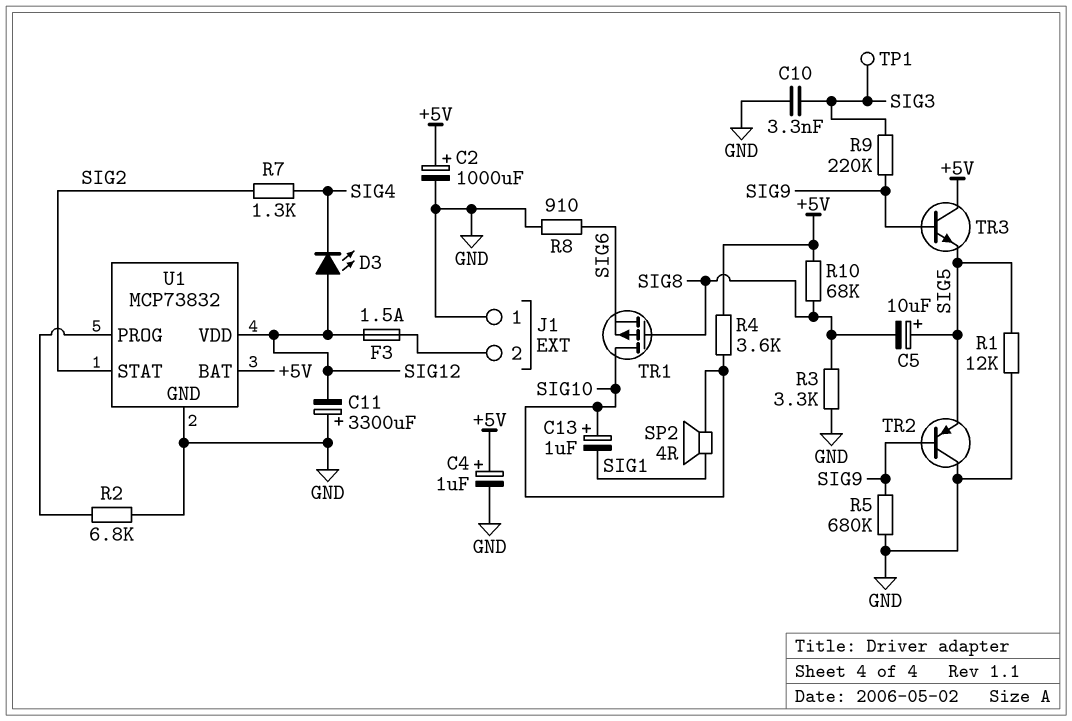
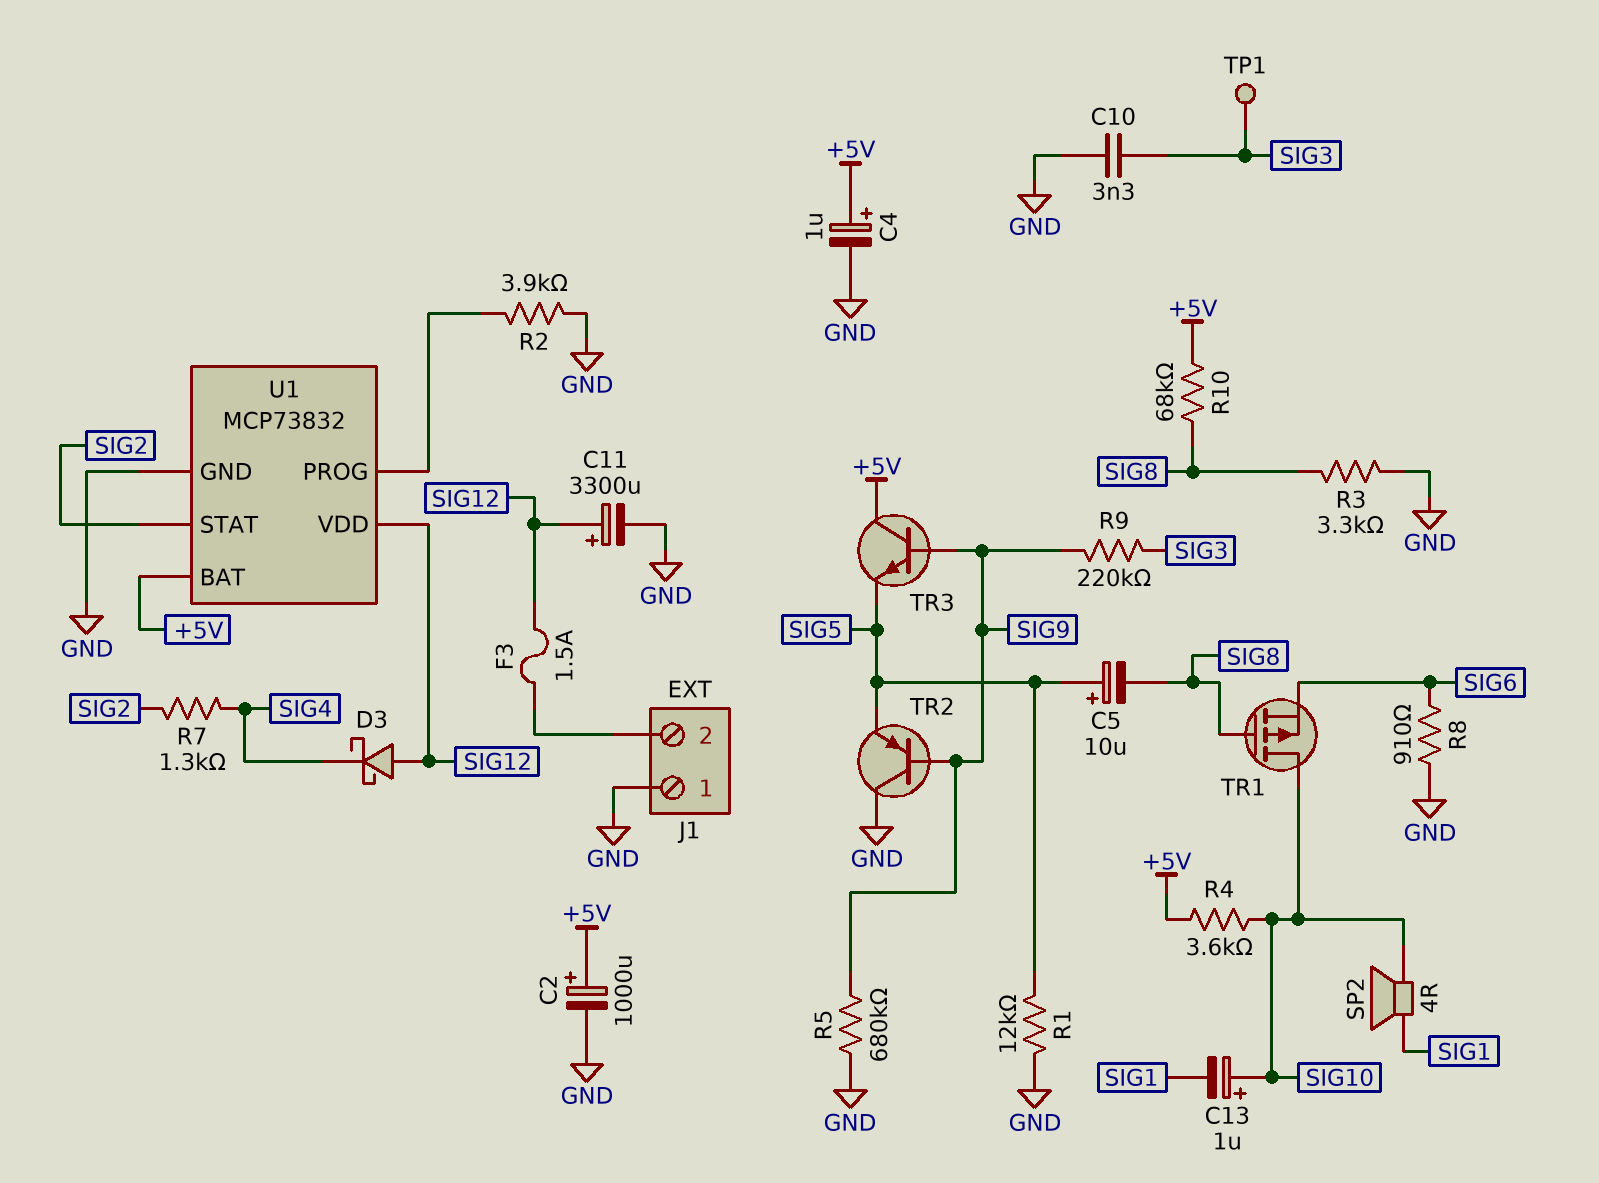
C11: 3300uF (plus GND, minus SIG12) -> 3300uF (plus SIG12, minus GND)
D3: LED (A SIG12, K SIG4) -> schottky (A SIG12, K SIG4)
R2: 6.8k (GND, U1/PROG) -> 3.9k (GND, U1/PROG)

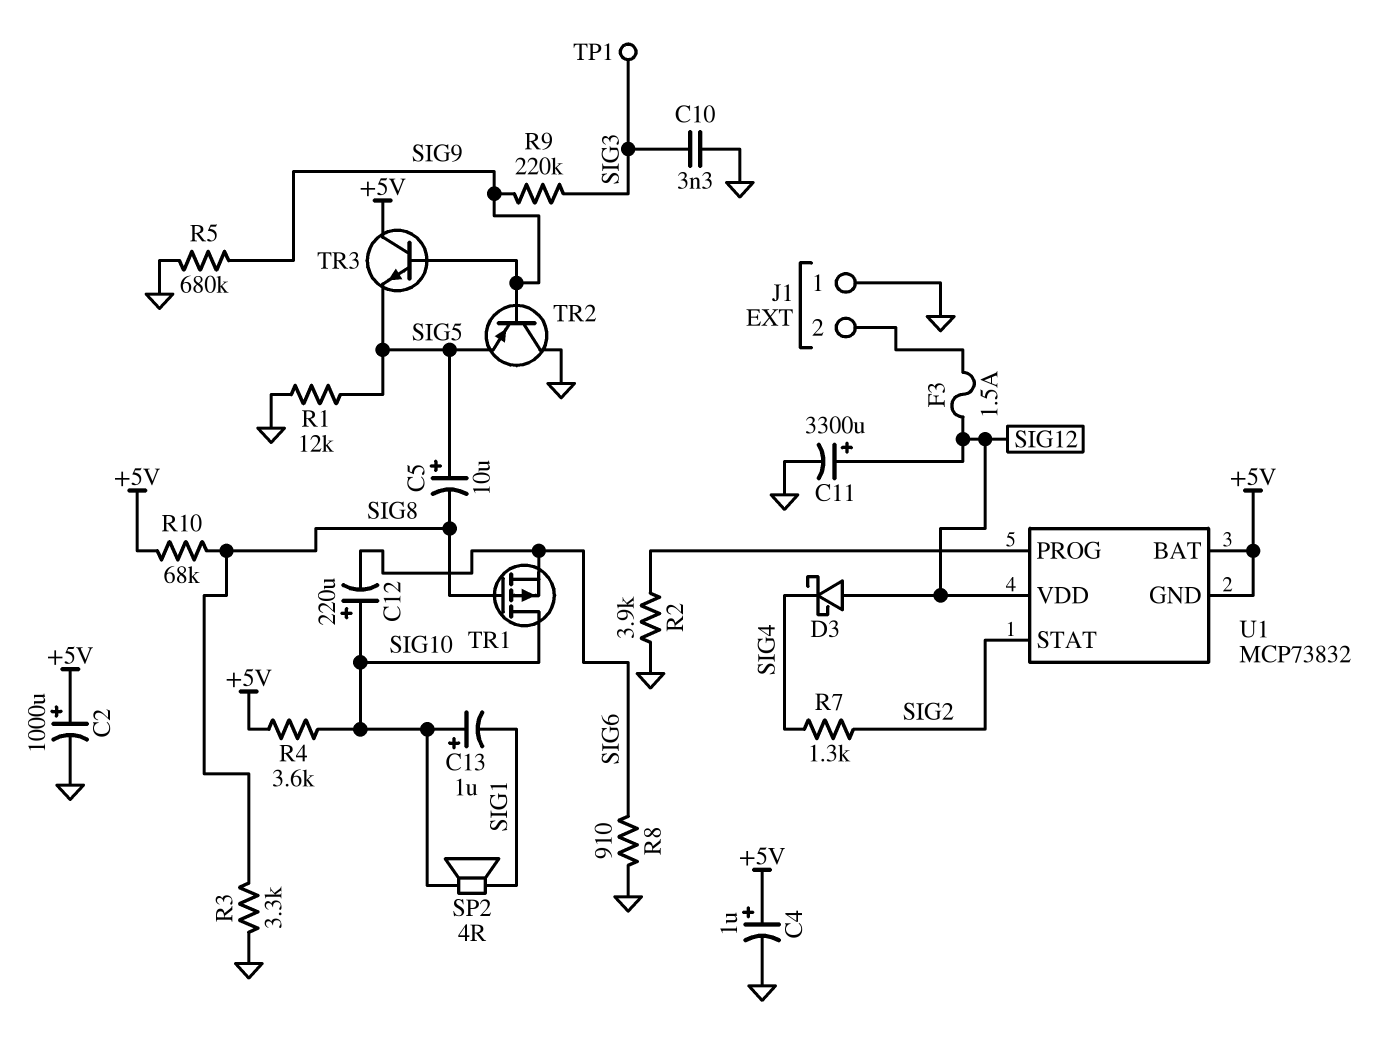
C12: none -> 220uF (plus SIG10, minus SIG6)
U1 pin GND: GND -> +5V

